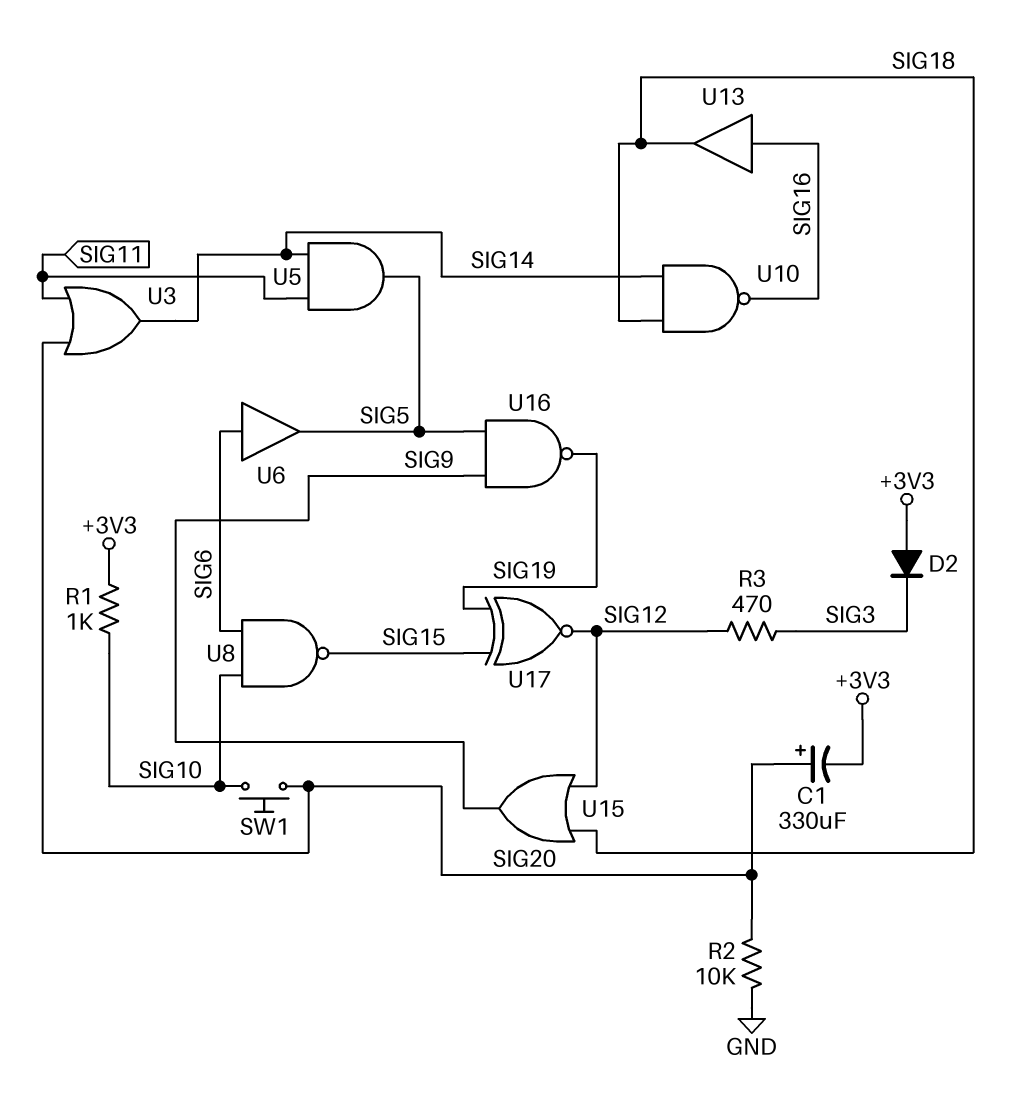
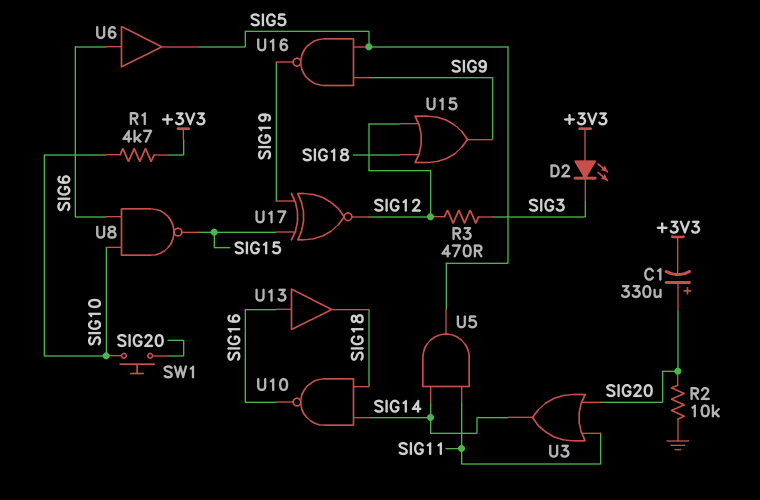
D2: diode (A +3V3, K SIG3) -> LED (A +3V3, K SIG3)
R1: 1k (+3V3, SIG10) -> 4.7k (+3V3, SIG10)

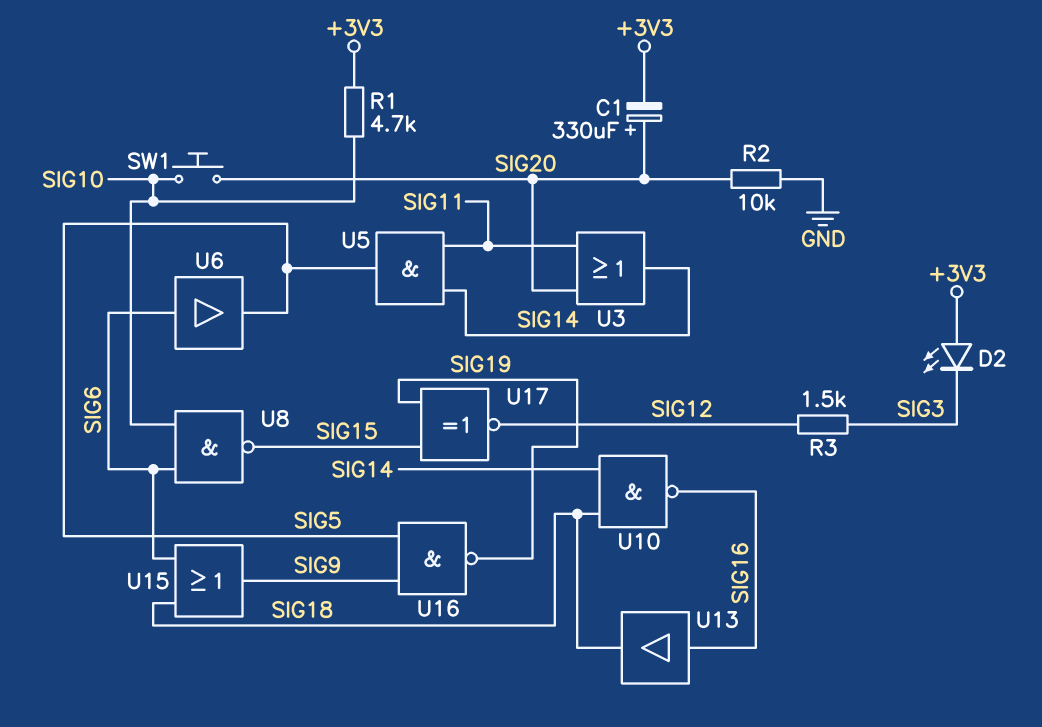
R3: 470 (SIG3, SIG12) -> 1.5k (SIG3, SIG12)
U15: OR (in SIG12, in SIG18, out SIG9) -> OR (in SIG6, in SIG18, out SIG9)

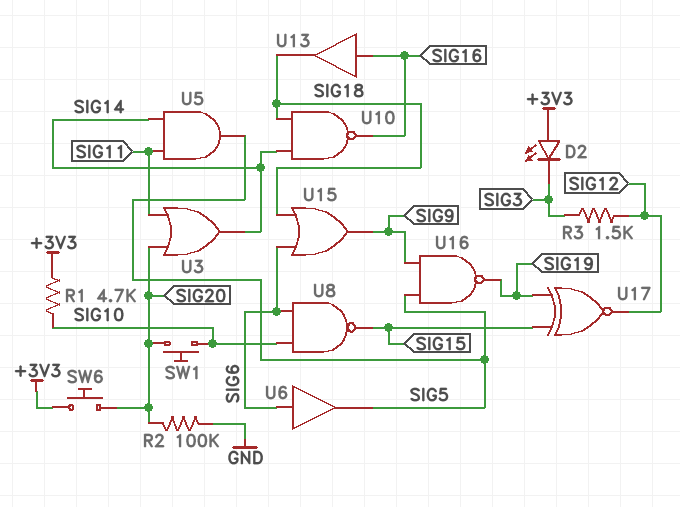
C1: 330uF (plus SIG20, minus +3V3) -> none
R2: 10k (GND, SIG20) -> 100k (GND, SIG20)
SW6: none -> button (+3V3, SIG20)

